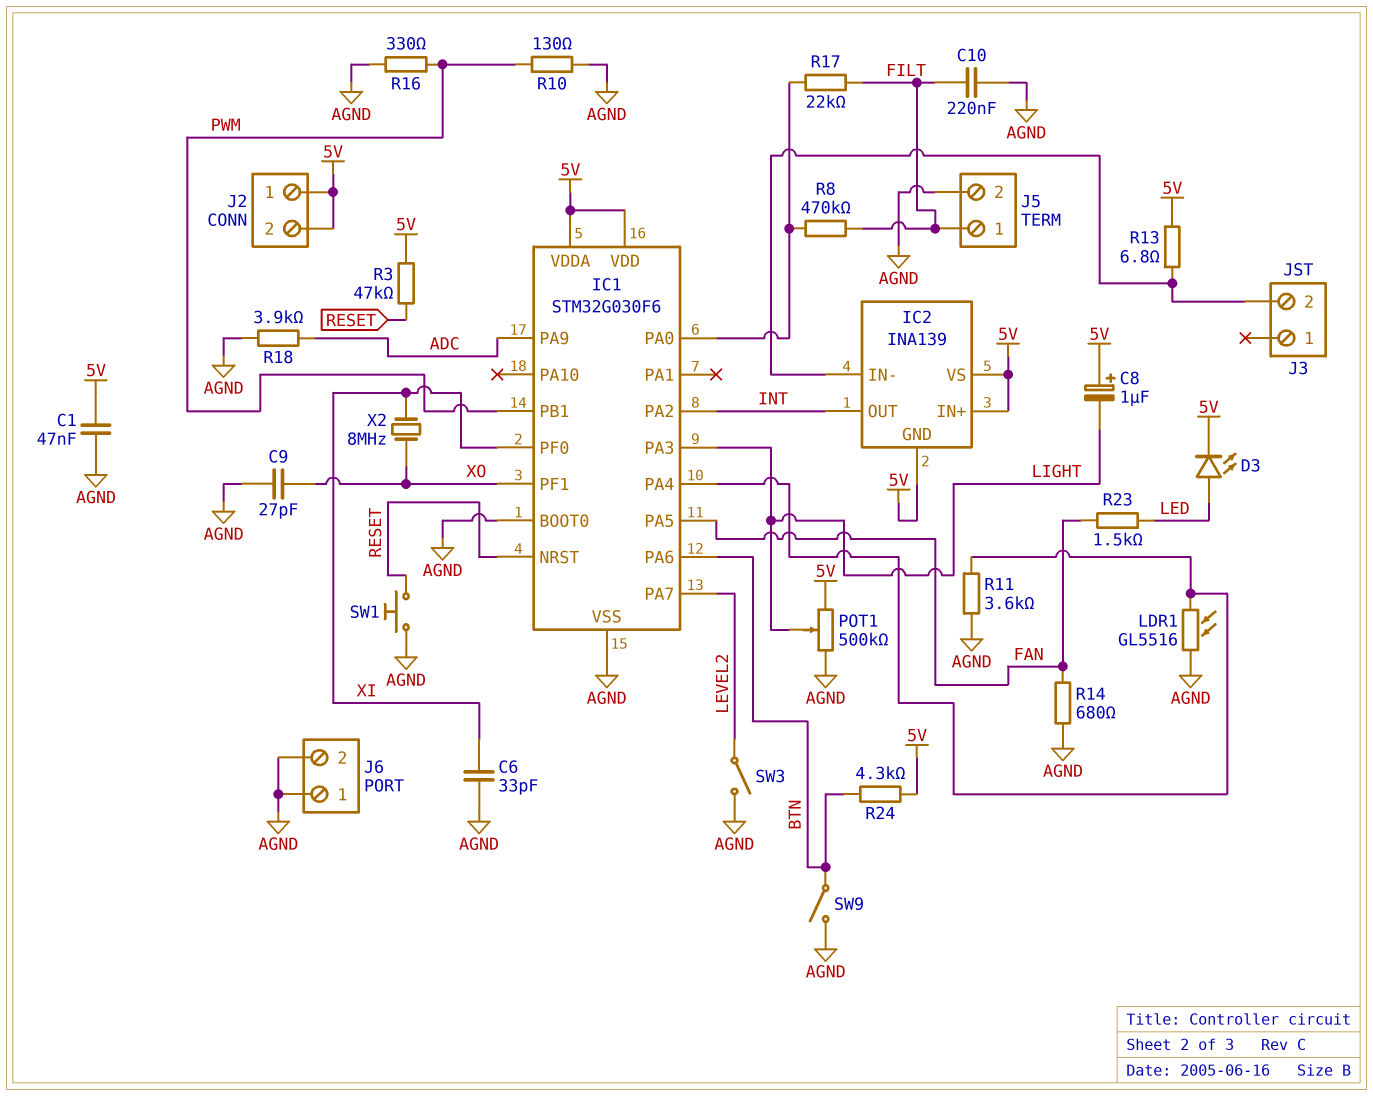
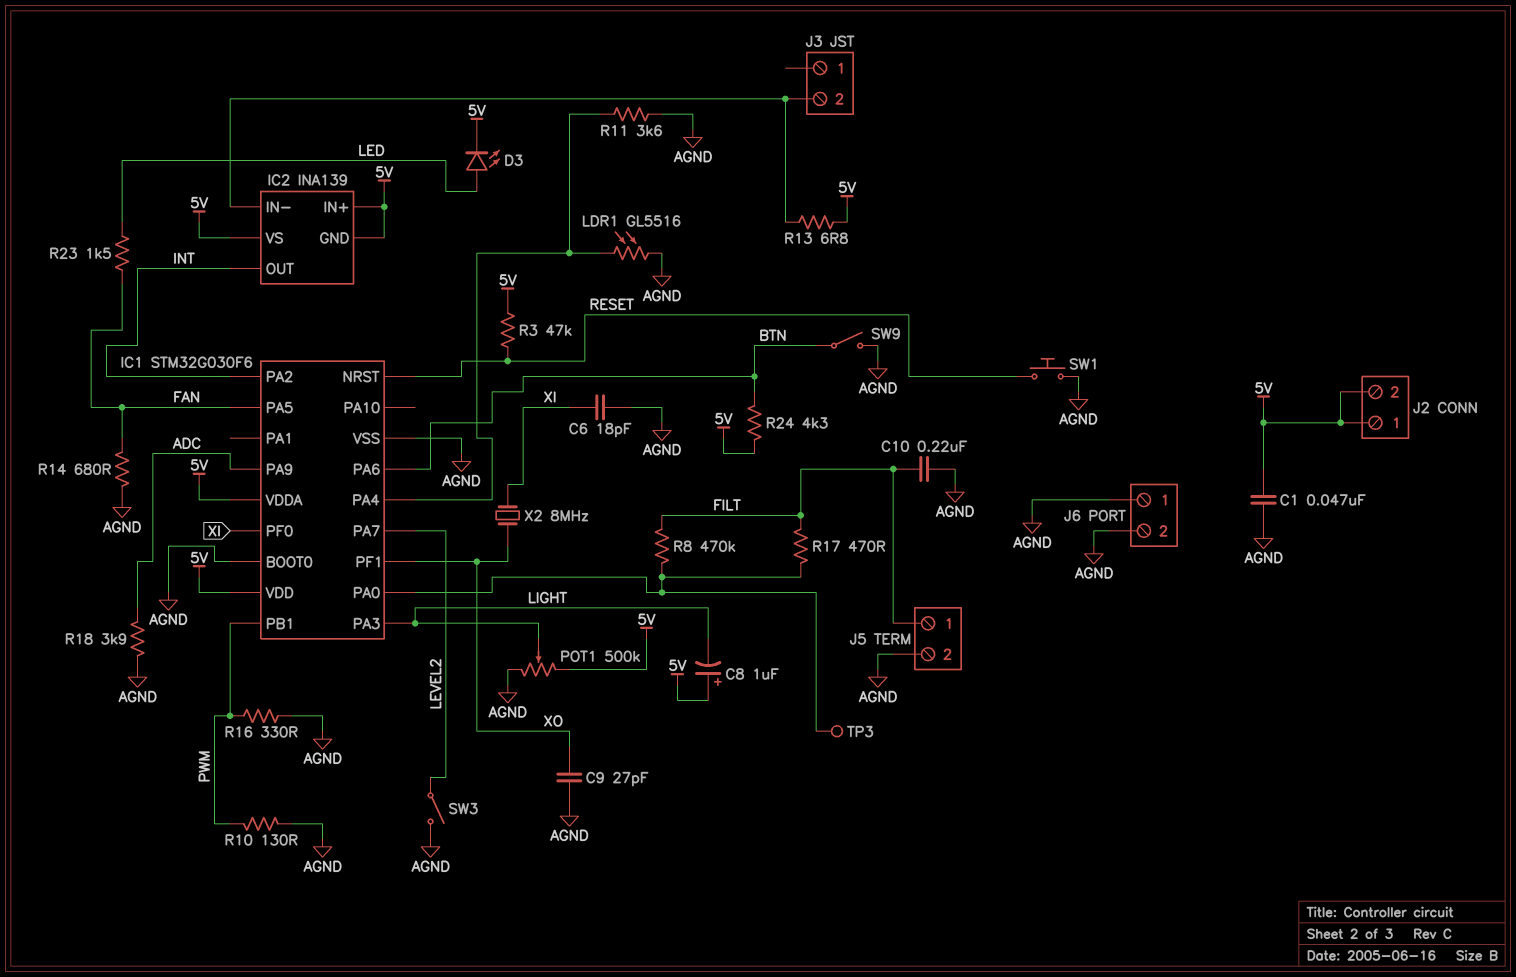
C6: 33pF (AGND, XI) -> 18pF (AGND, XI)
R17: 22k (FILT, IC1/PA0) -> 470 (FILT, IC1/PA0)
TP3: none -> test point (IC1/PA0)

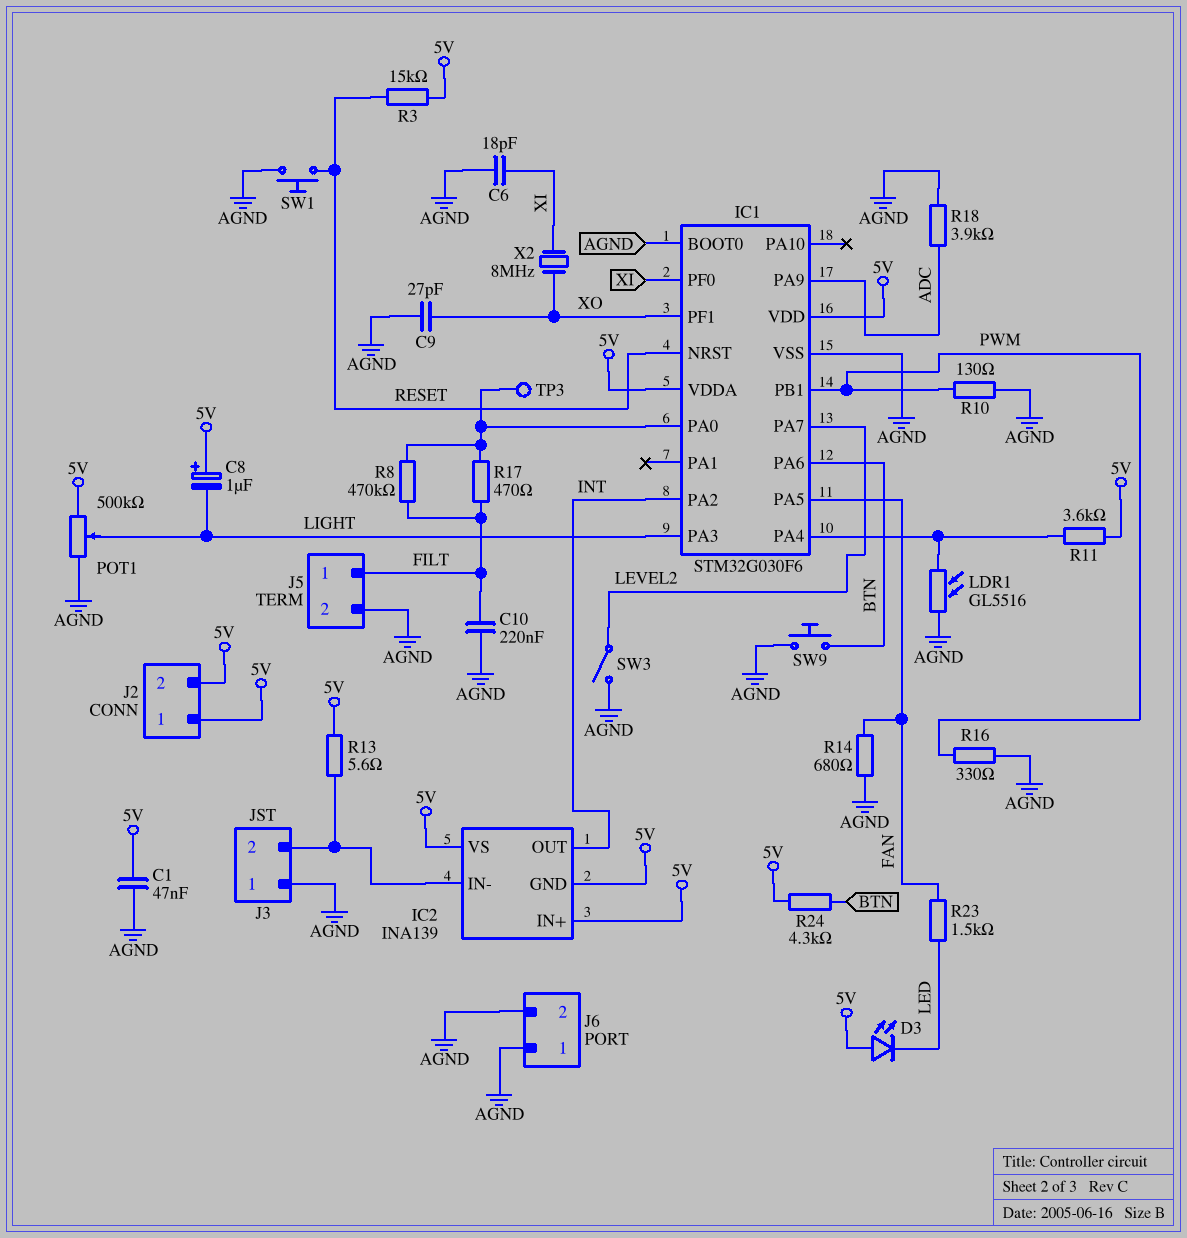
D3: LED (A LED, K 5V) -> LED (A 5V, K LED)
J3 pin 1: none -> AGND
R3: 47k (5V, RESET) -> 15k (5V, RESET)
R11: 3.6k (AGND, IC1/PA4) -> 3.6k (5V, IC1/PA4)
R13: 6.8 (5V, IC2/IN-) -> 5.6 (5V, IC2/IN-)
SW9: switch (AGND, BTN) -> button (AGND, BTN)

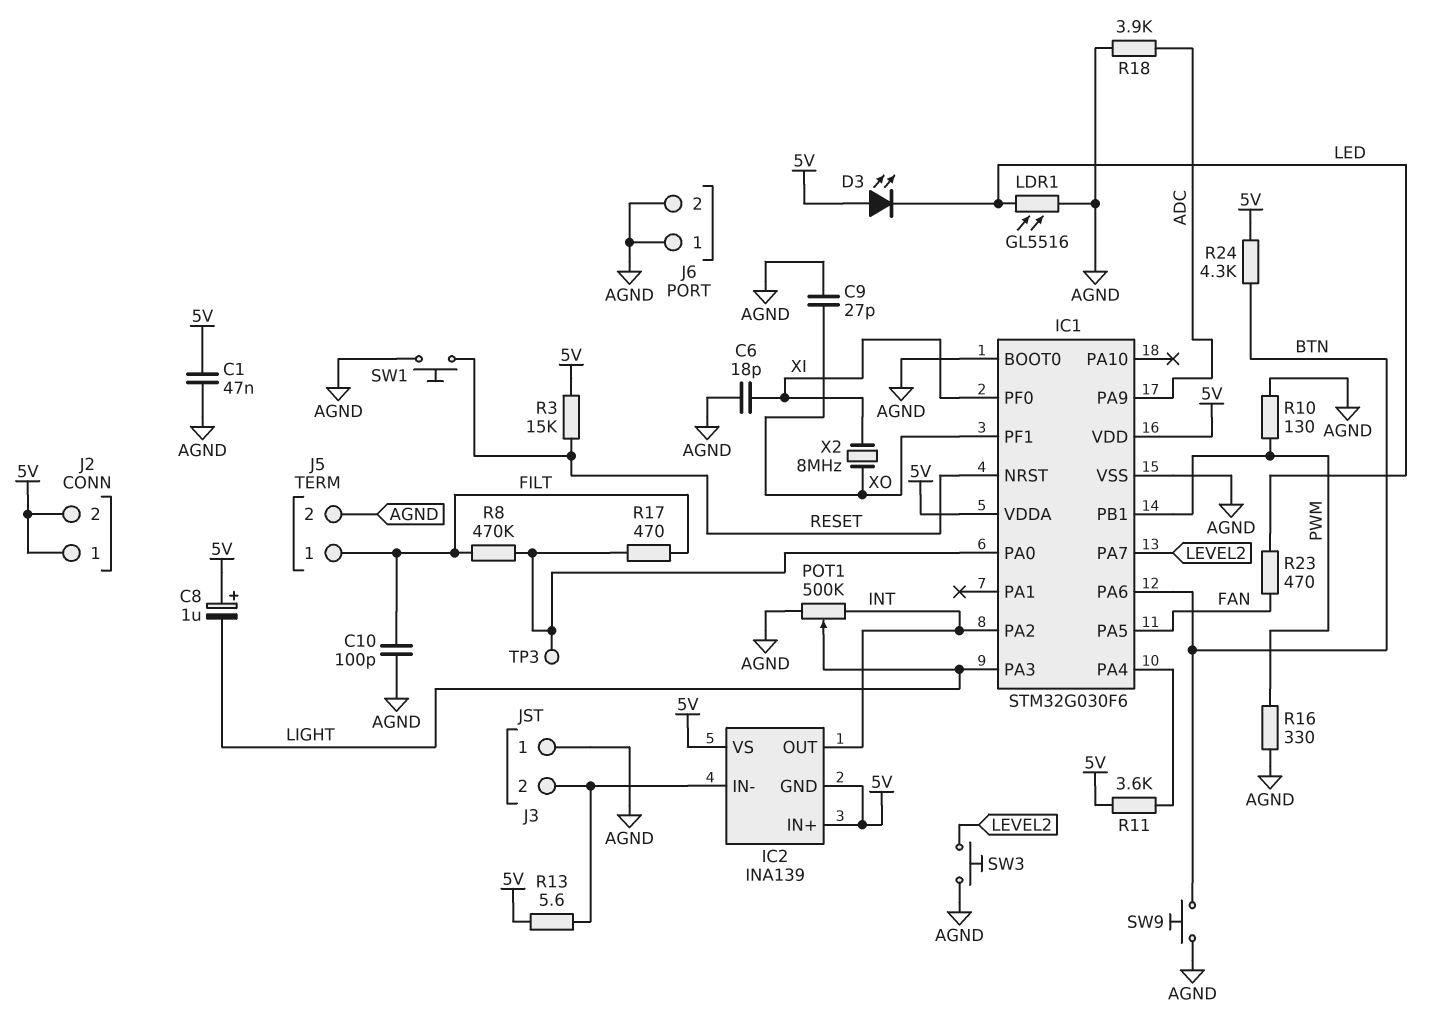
C10: 220nF (AGND, FILT) -> 100pF (AGND, FILT)
LDR1: GL5516 (AGND, IC1/PA4) -> GL5516 (AGND, LED)
POT1: 500k (5V, AGND, wiper LIGHT) -> 500k (AGND, INT, wiper LIGHT)
R14: 680 (AGND, FAN) -> none
R23: 1.5k (FAN, LED) -> 470 (FAN, LED)
SW3: switch (AGND, LEVEL2) -> button (AGND, LEVEL2)

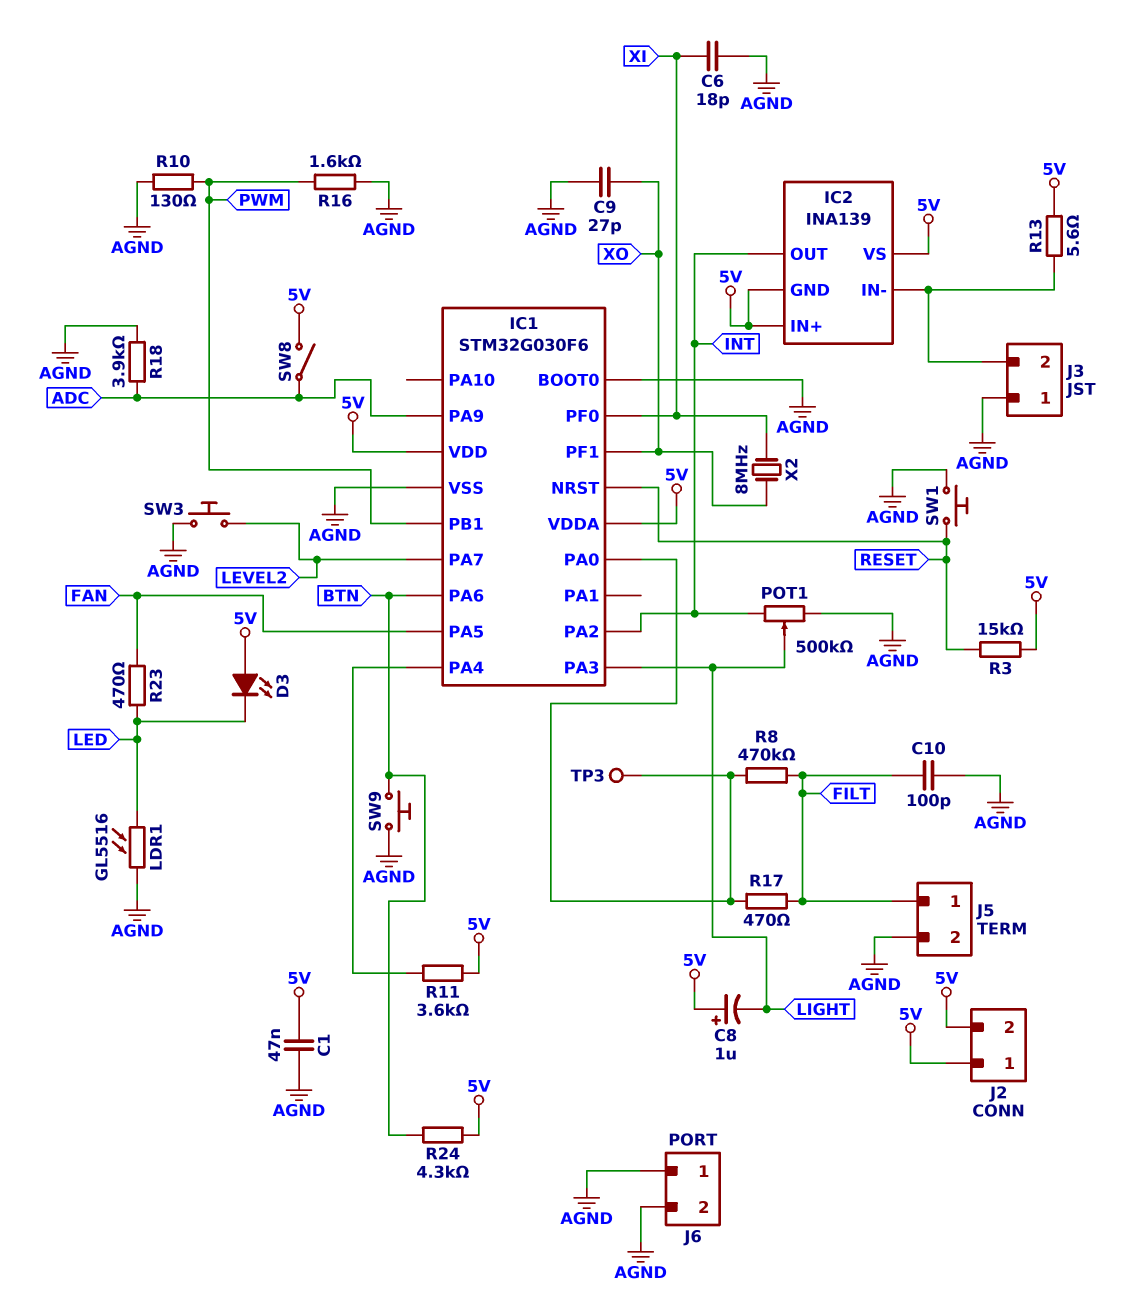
R16: 330 (AGND, PWM) -> 1.6k (AGND, PWM)
SW8: none -> switch (5V, ADC)

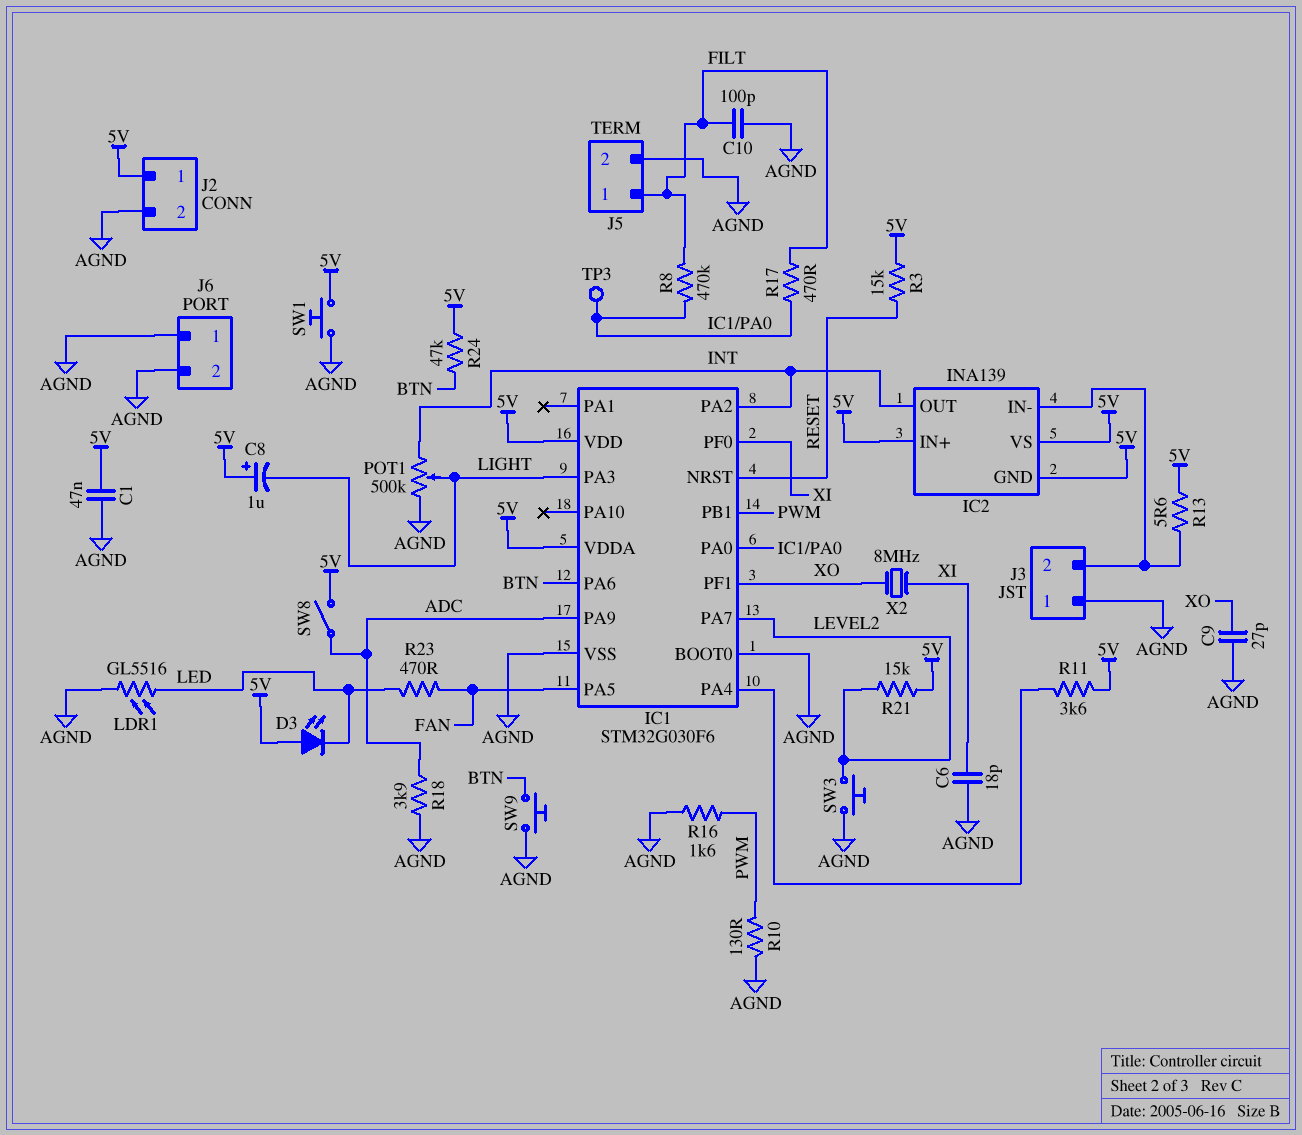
J2 pin 2: 5V -> AGND
R21: none -> 15k (5V, LEVEL2)
R24: 4.3k (5V, BTN) -> 47k (5V, BTN)
SW1: button (AGND, RESET) -> button (5V, AGND)

